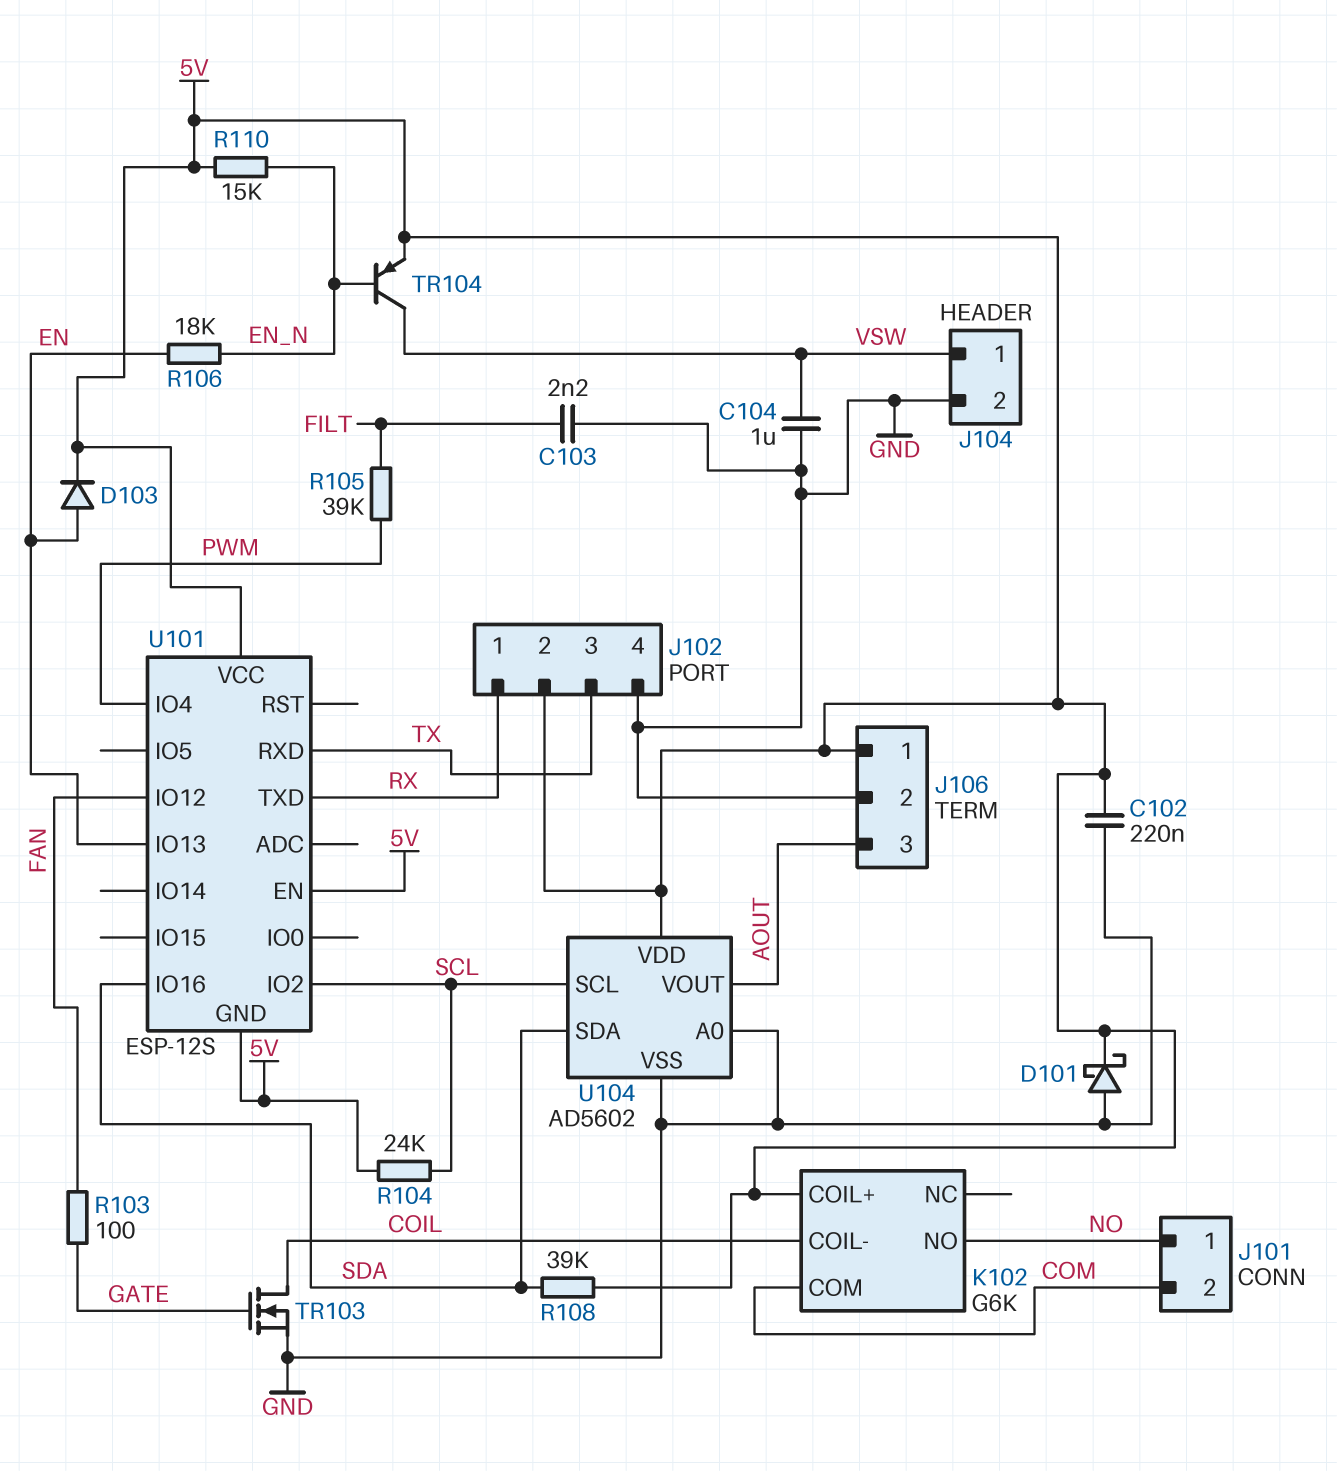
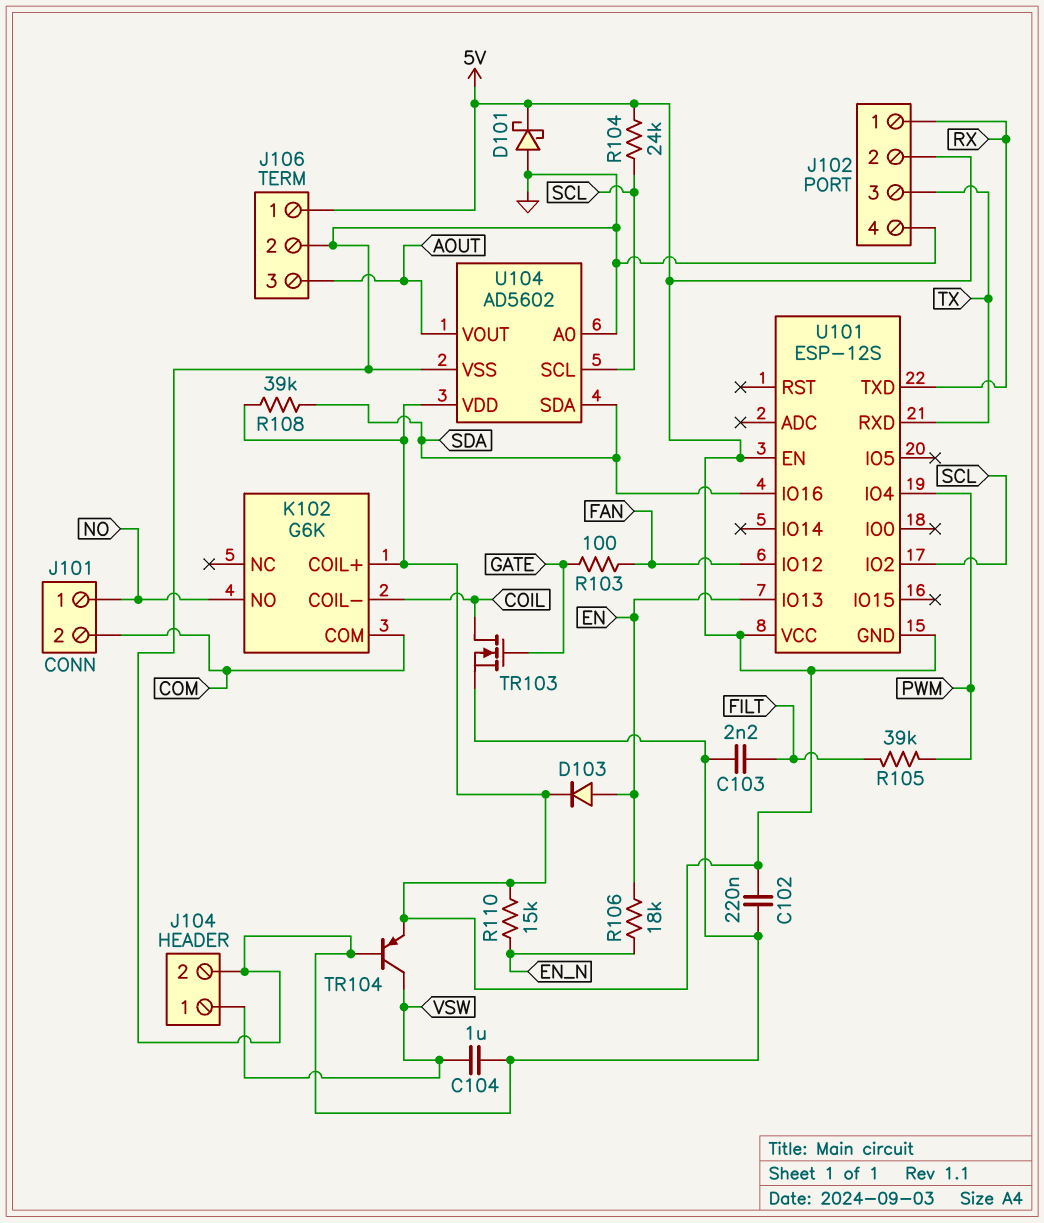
TR104: PNP (B EN_N, C VSW, E 5V) -> PNP (B GND, C VSW, E 5V)

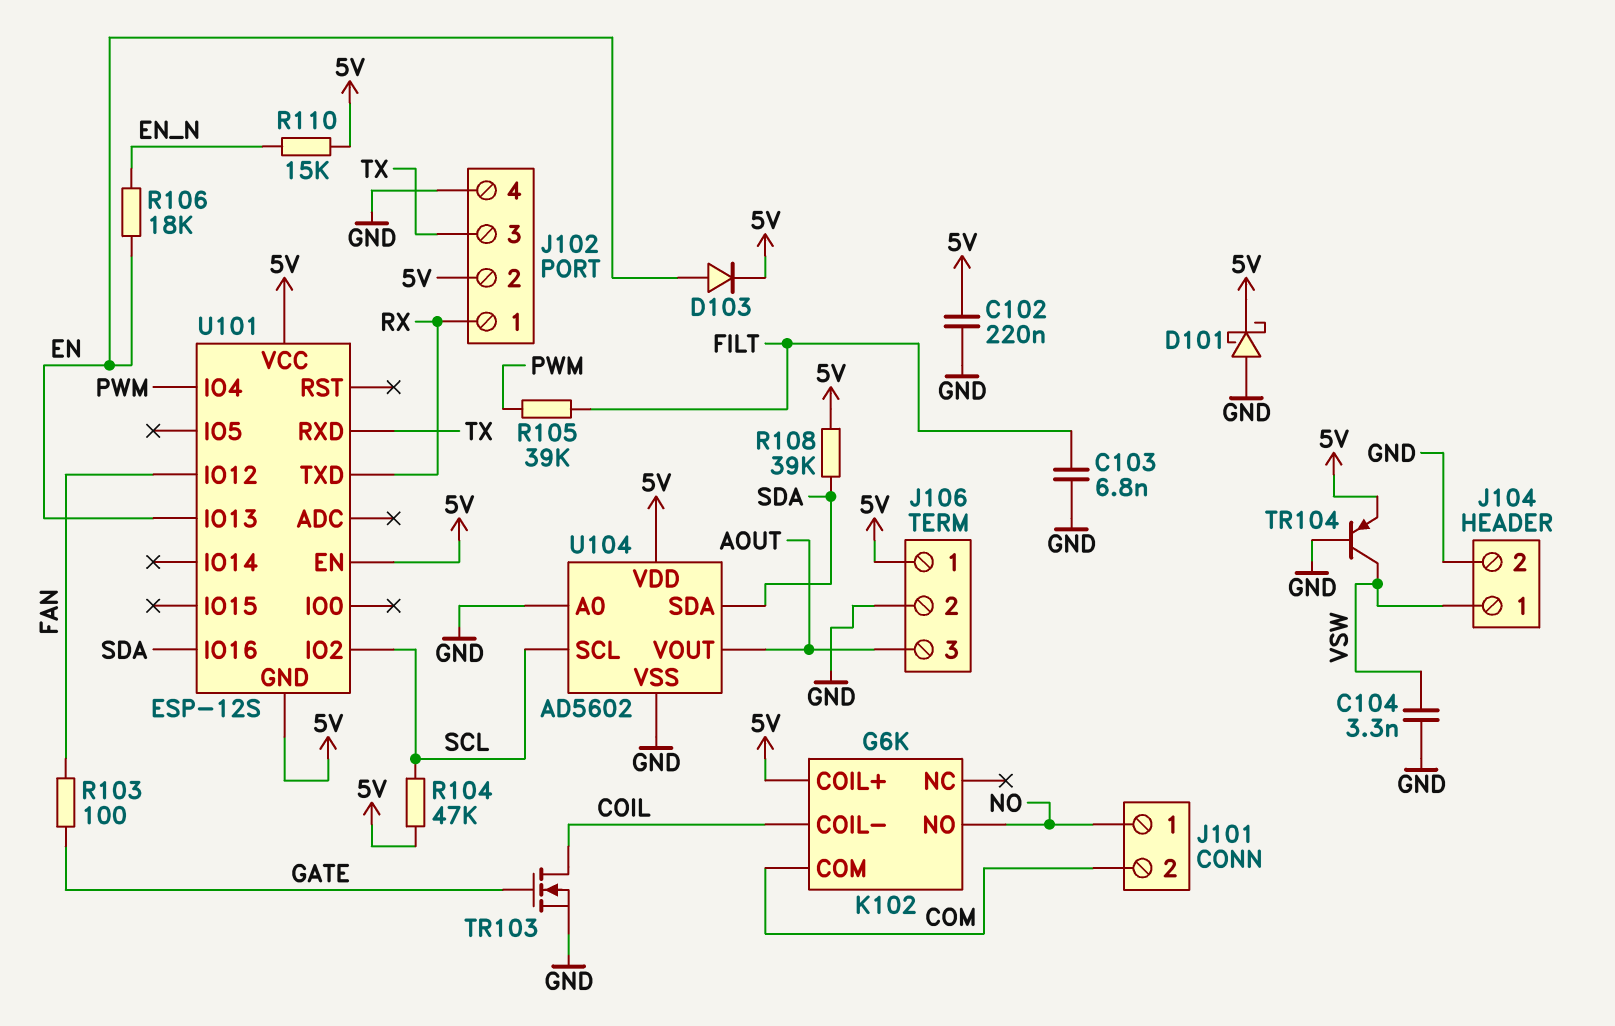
C103: 2.2nF (FILT, GND) -> 6.8nF (FILT, GND)
C104: 1uF (GND, VSW) -> 3.3nF (GND, VSW)
R104: 24k (5V, SCL) -> 47k (5V, SCL)

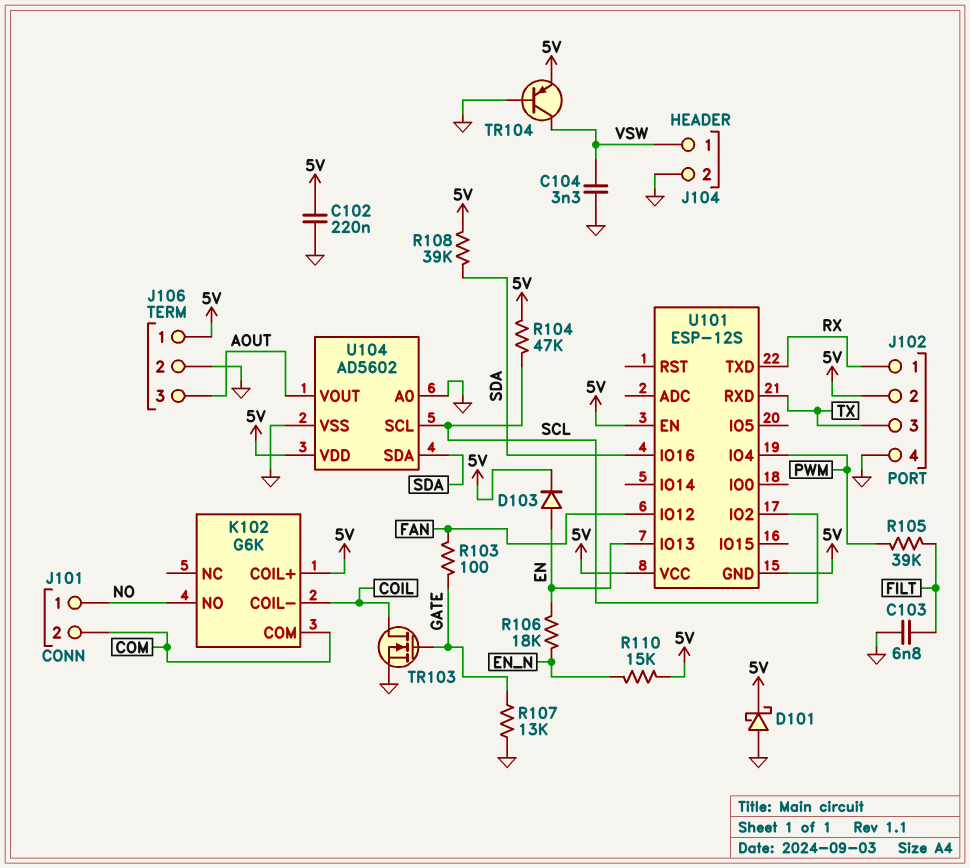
R107: none -> 13k (GATE, GND)

